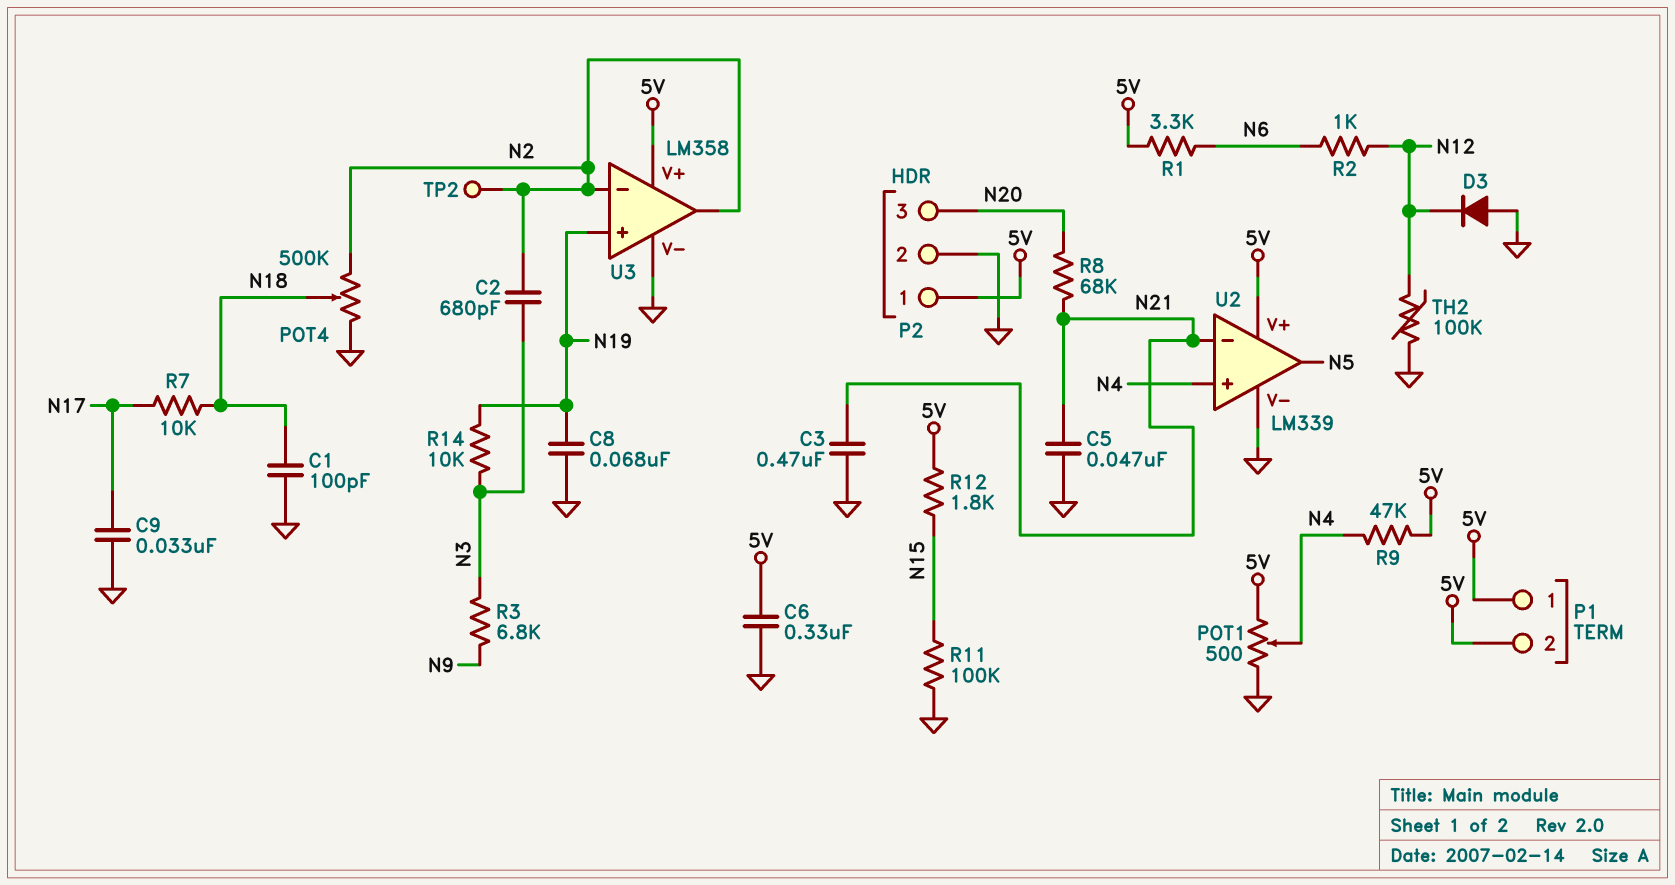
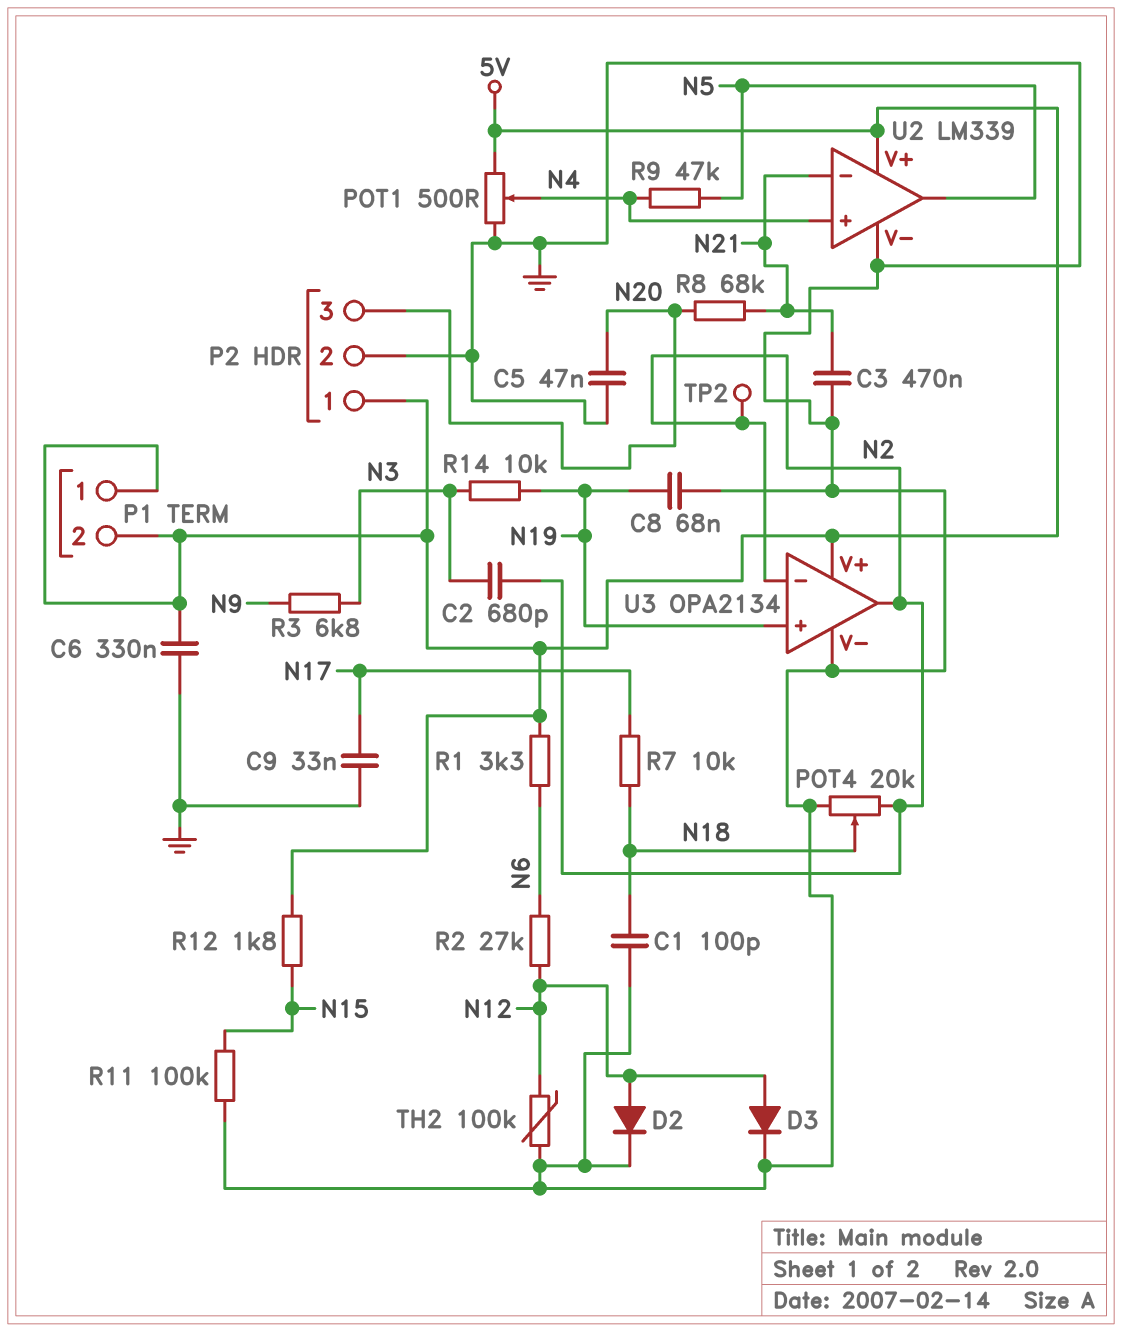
C5: 47nF (GND, N21) -> 47nF (GND, N20)
D2: none -> diode (A N12, K GND)
D3: diode (A GND, K N12) -> diode (A N12, K GND)
POT4: 500k (GND, N2, wiper N18) -> 20k (GND, N2, wiper N18)
R2: 1k (N6, N12) -> 27k (N6, N12)
R9: 47k (5V, N4) -> 47k (N4, N5)
U3: LM358 -> OPA2134

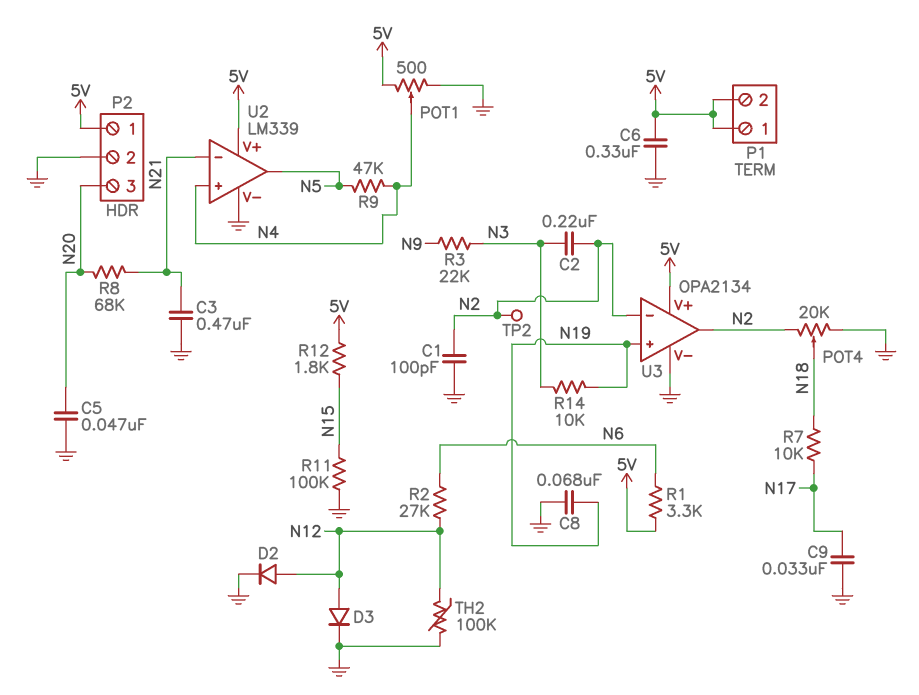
C1: 100pF (GND, N18) -> 100pF (GND, N2)
C2: 680pF (N2, N3) -> 220nF (N2, N3)
R3: 6.8k (N3, N9) -> 22k (N3, N9)

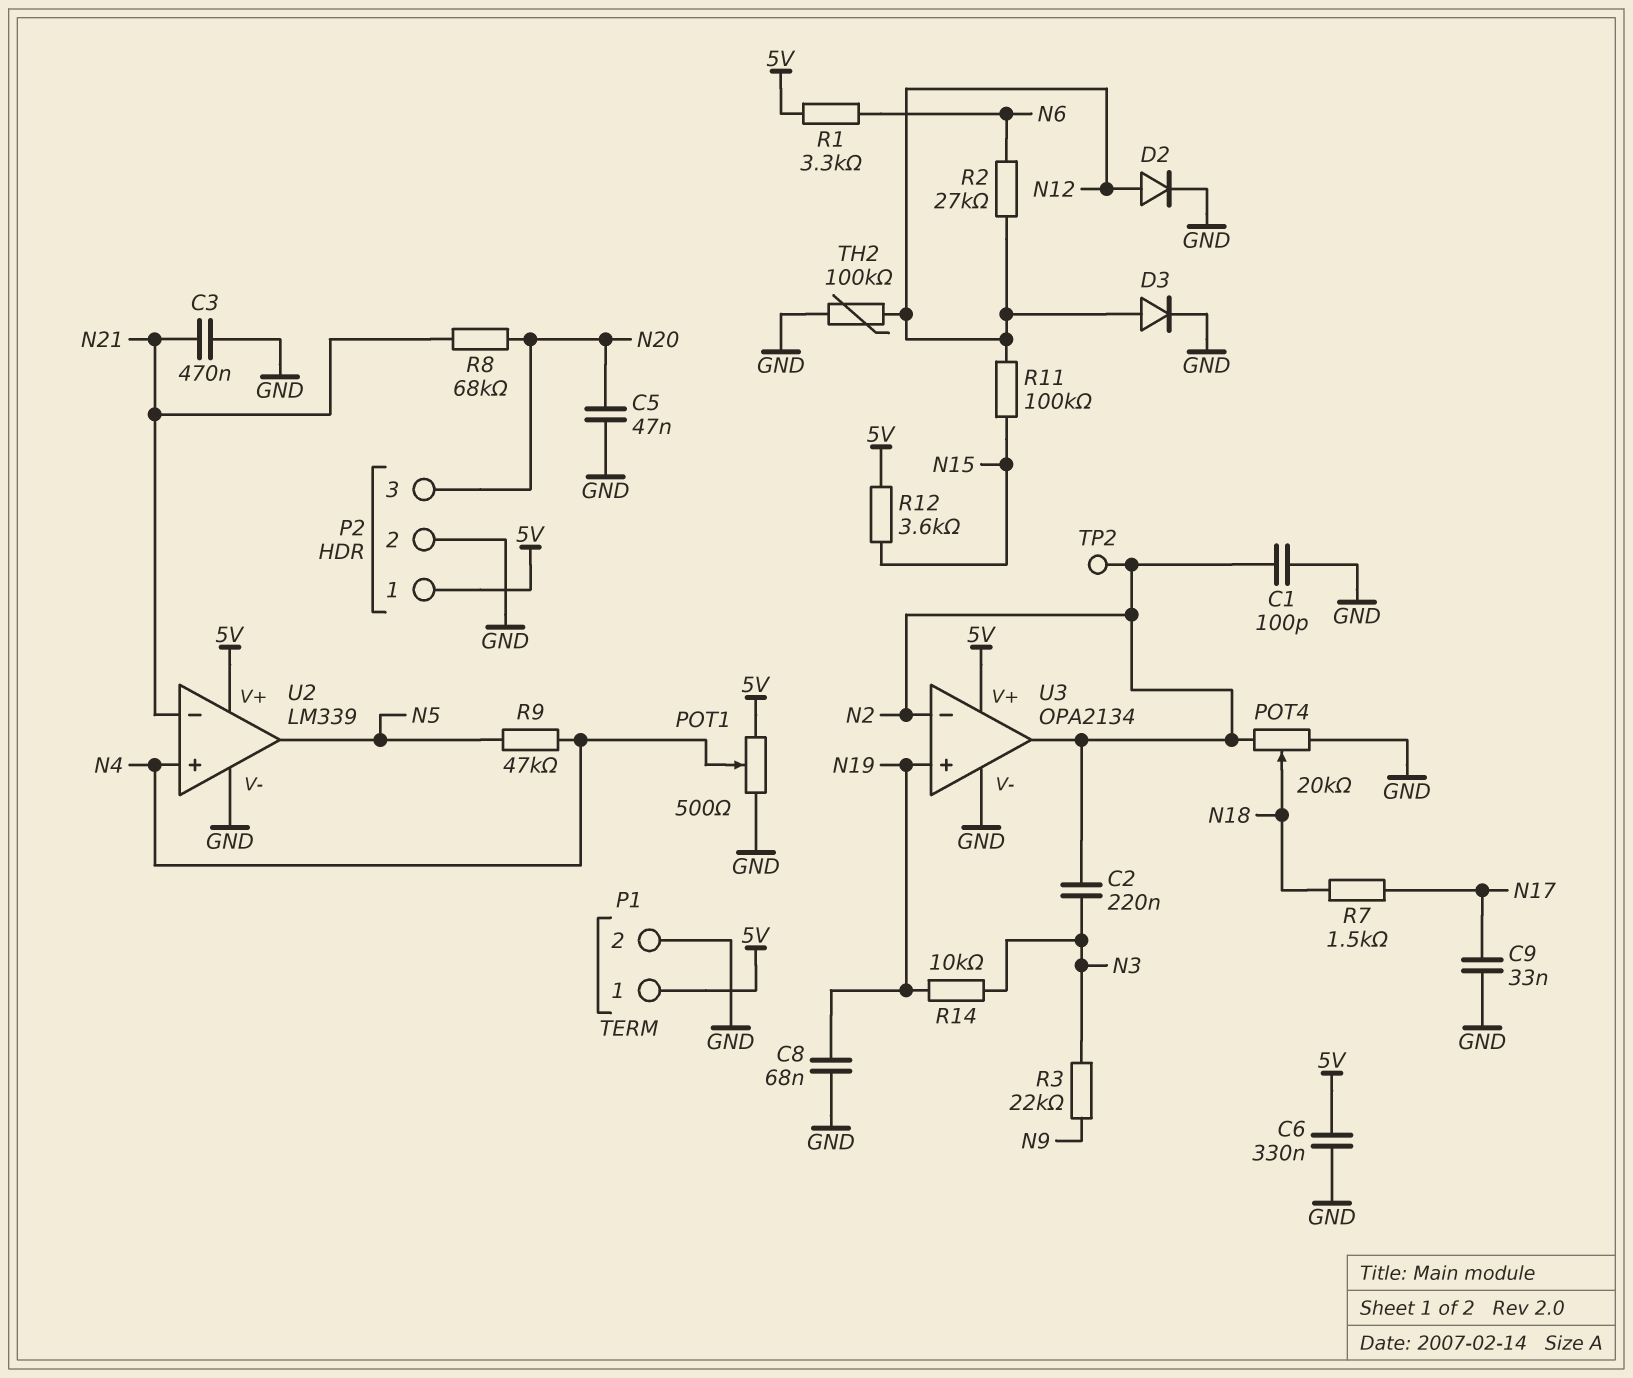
P1 pin 2: 5V -> GND
R7: 10k (N17, N18) -> 1.5k (N17, N18)
R11: 100k (GND, N15) -> 100k (N12, N15)
R12: 1.8k (5V, N15) -> 3.6k (5V, N15)

